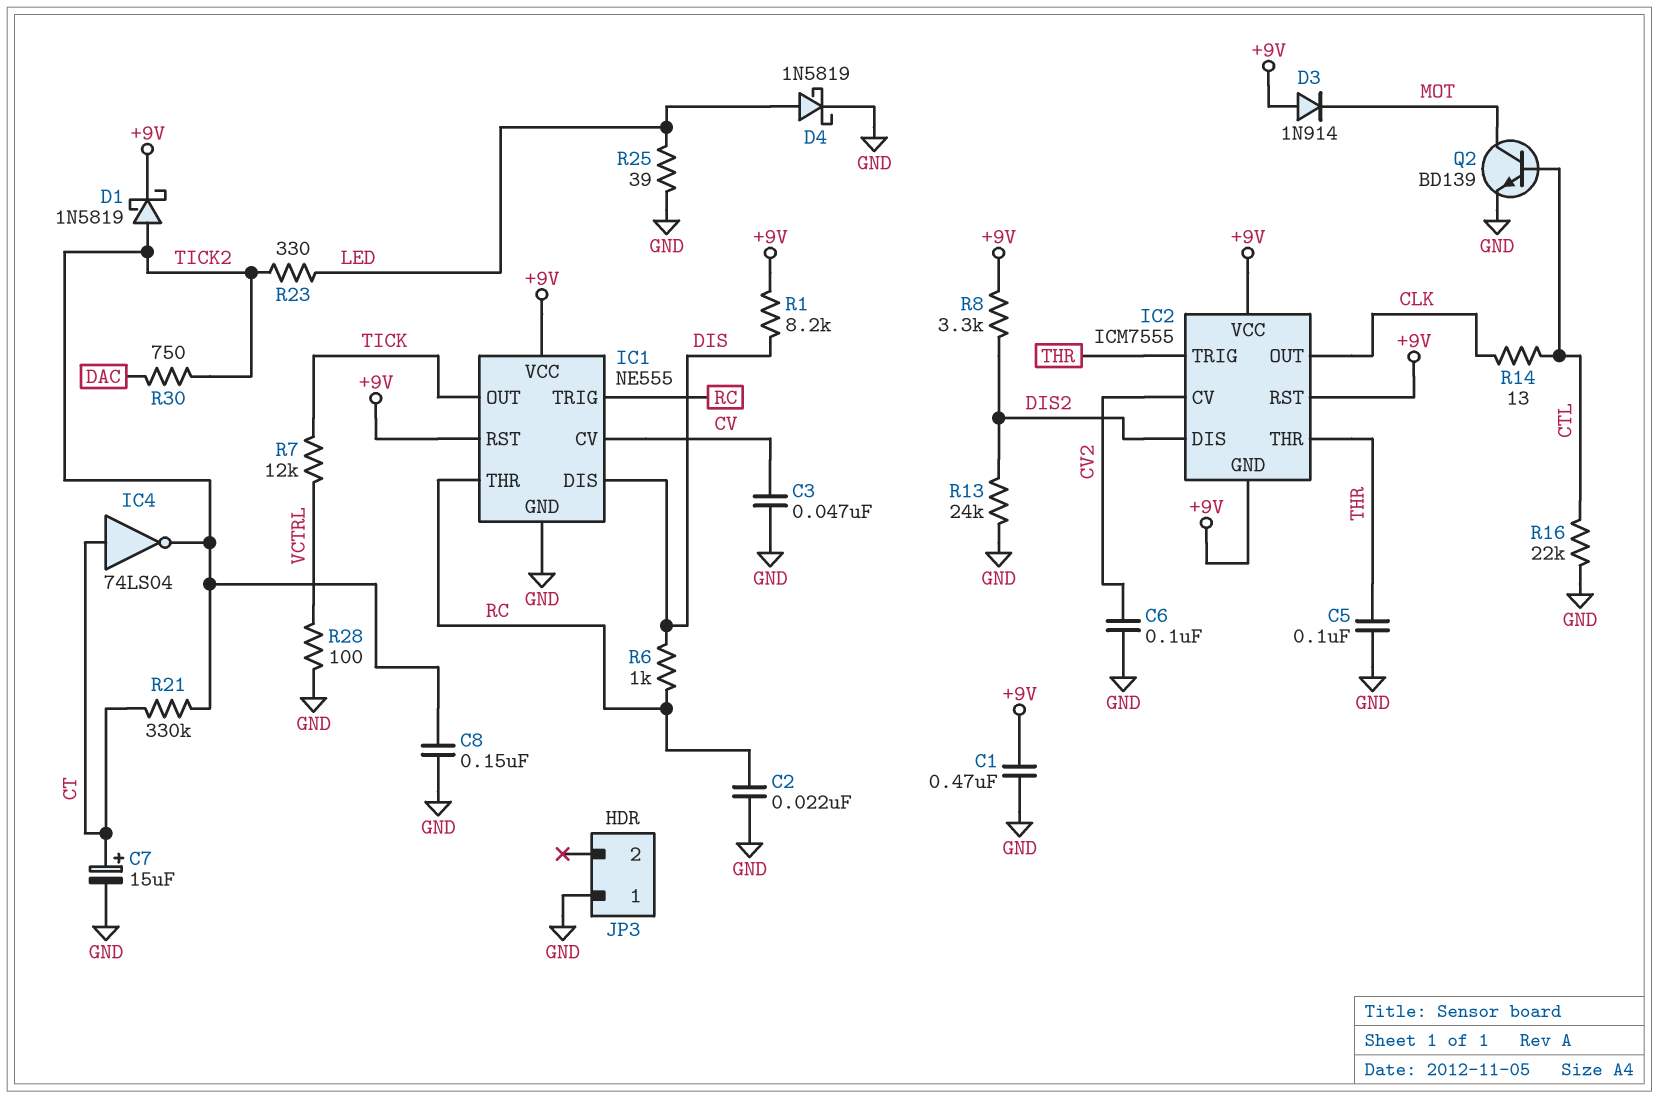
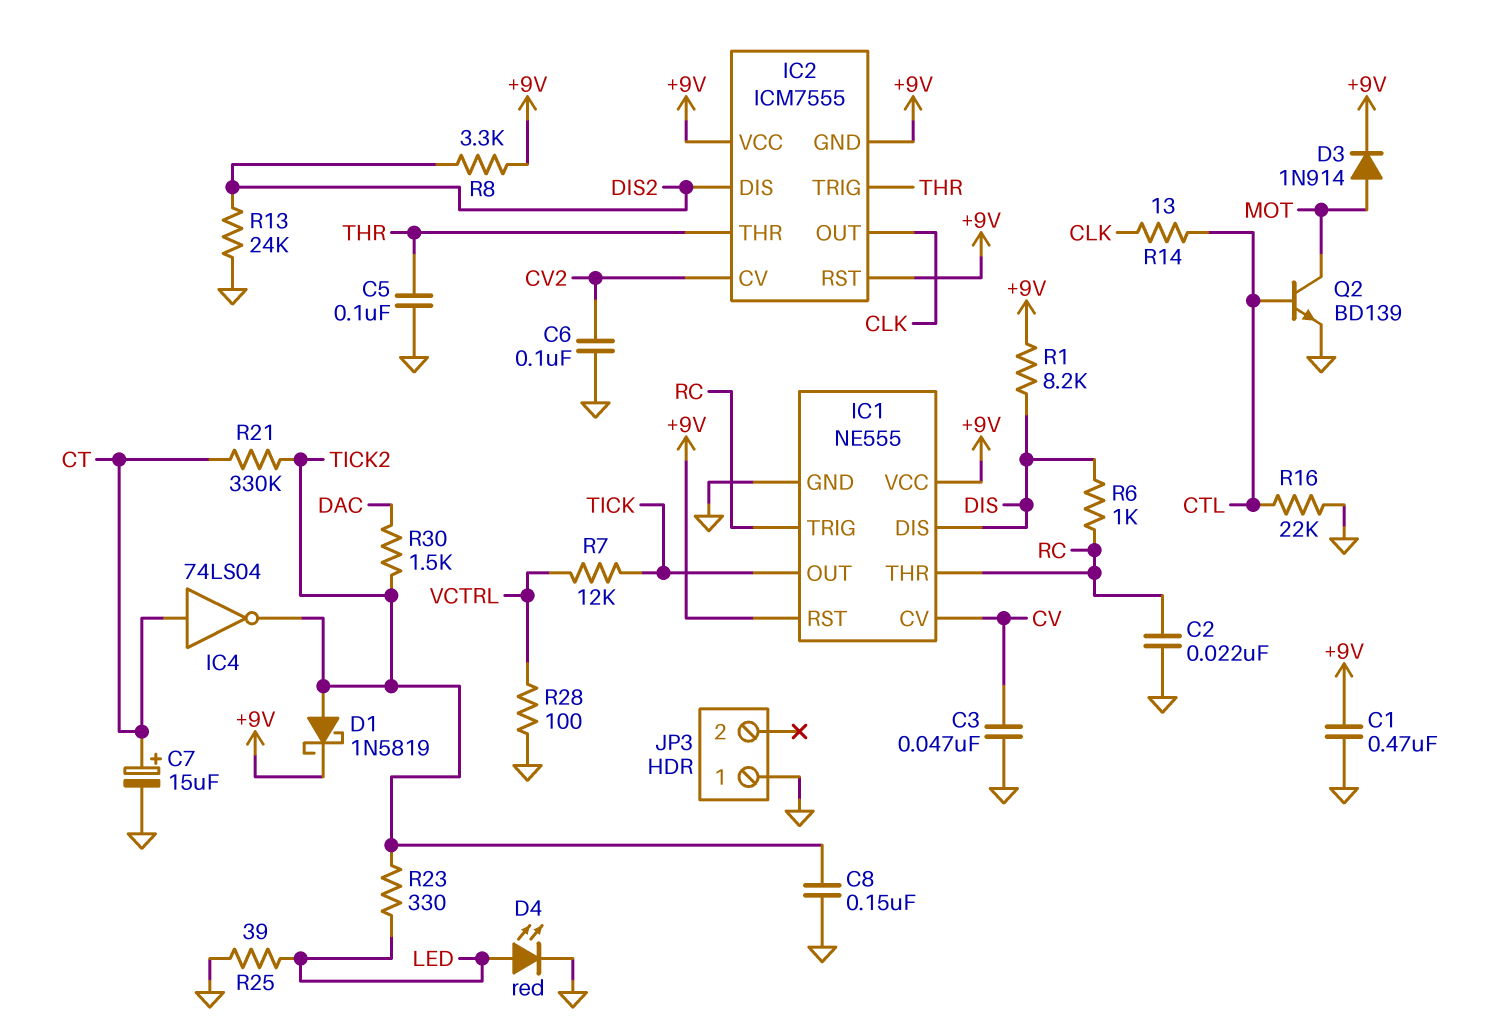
D3: diode 1N914 (A +9V, K MOT) -> diode 1N914 (A MOT, K +9V)
D4: schottky 1N5819 (A LED, K GND) -> LED red (A LED, K GND)
R30: 750 (DAC, TICK2) -> 1.5k (DAC, TICK2)

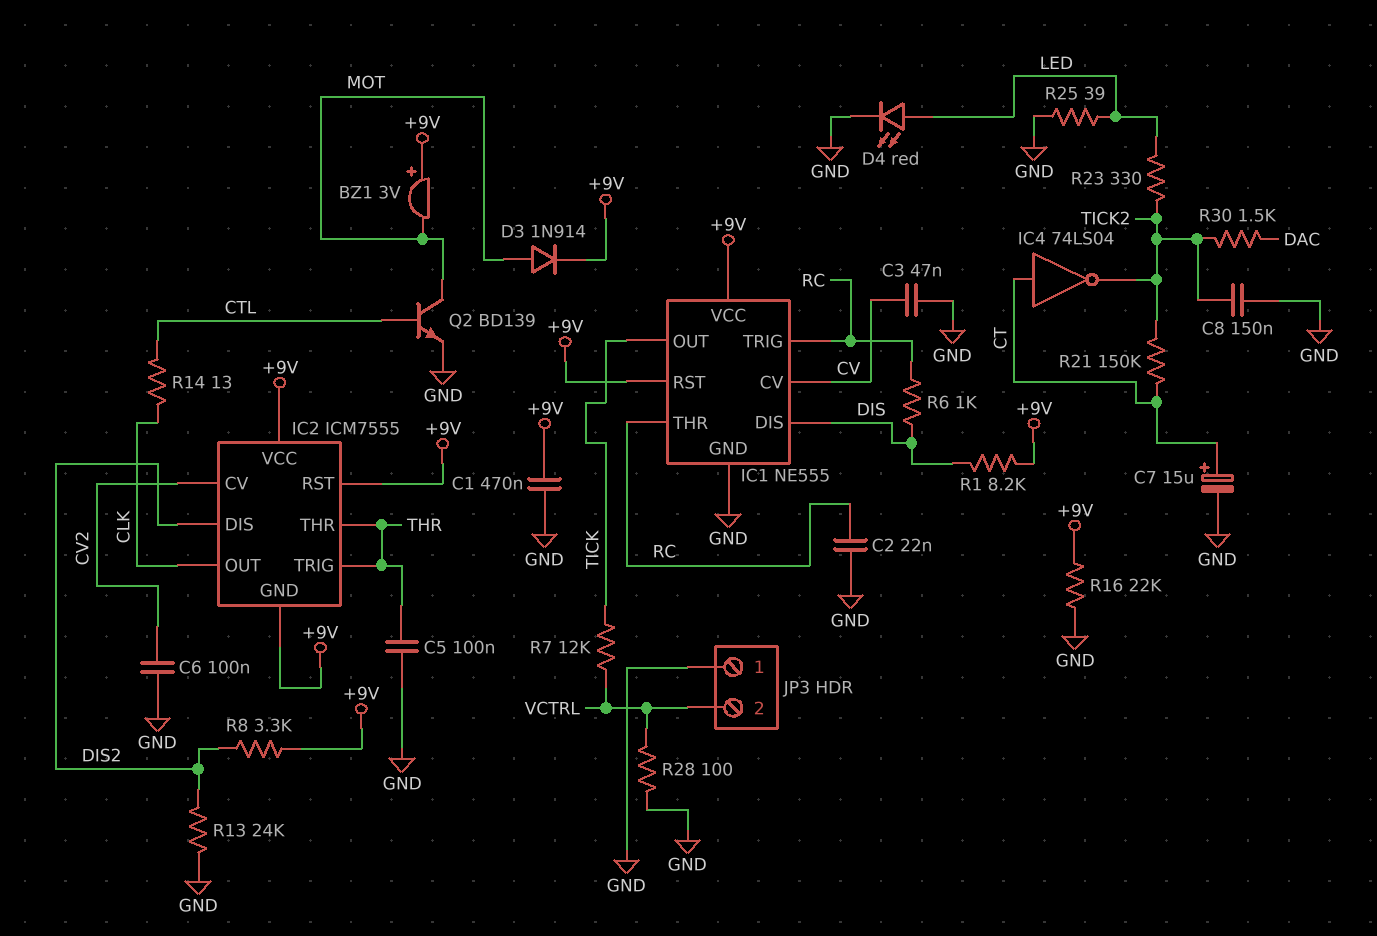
BZ1: none -> buzzer 3V (plus +9V, minus MOT)
D1: schottky 1N5819 (A TICK2, K +9V) -> none
JP3 pin 2: none -> VCTRL
R16: 22k (CTL, GND) -> 22k (+9V, GND)
R21: 330k (CT, TICK2) -> 150k (CT, TICK2)

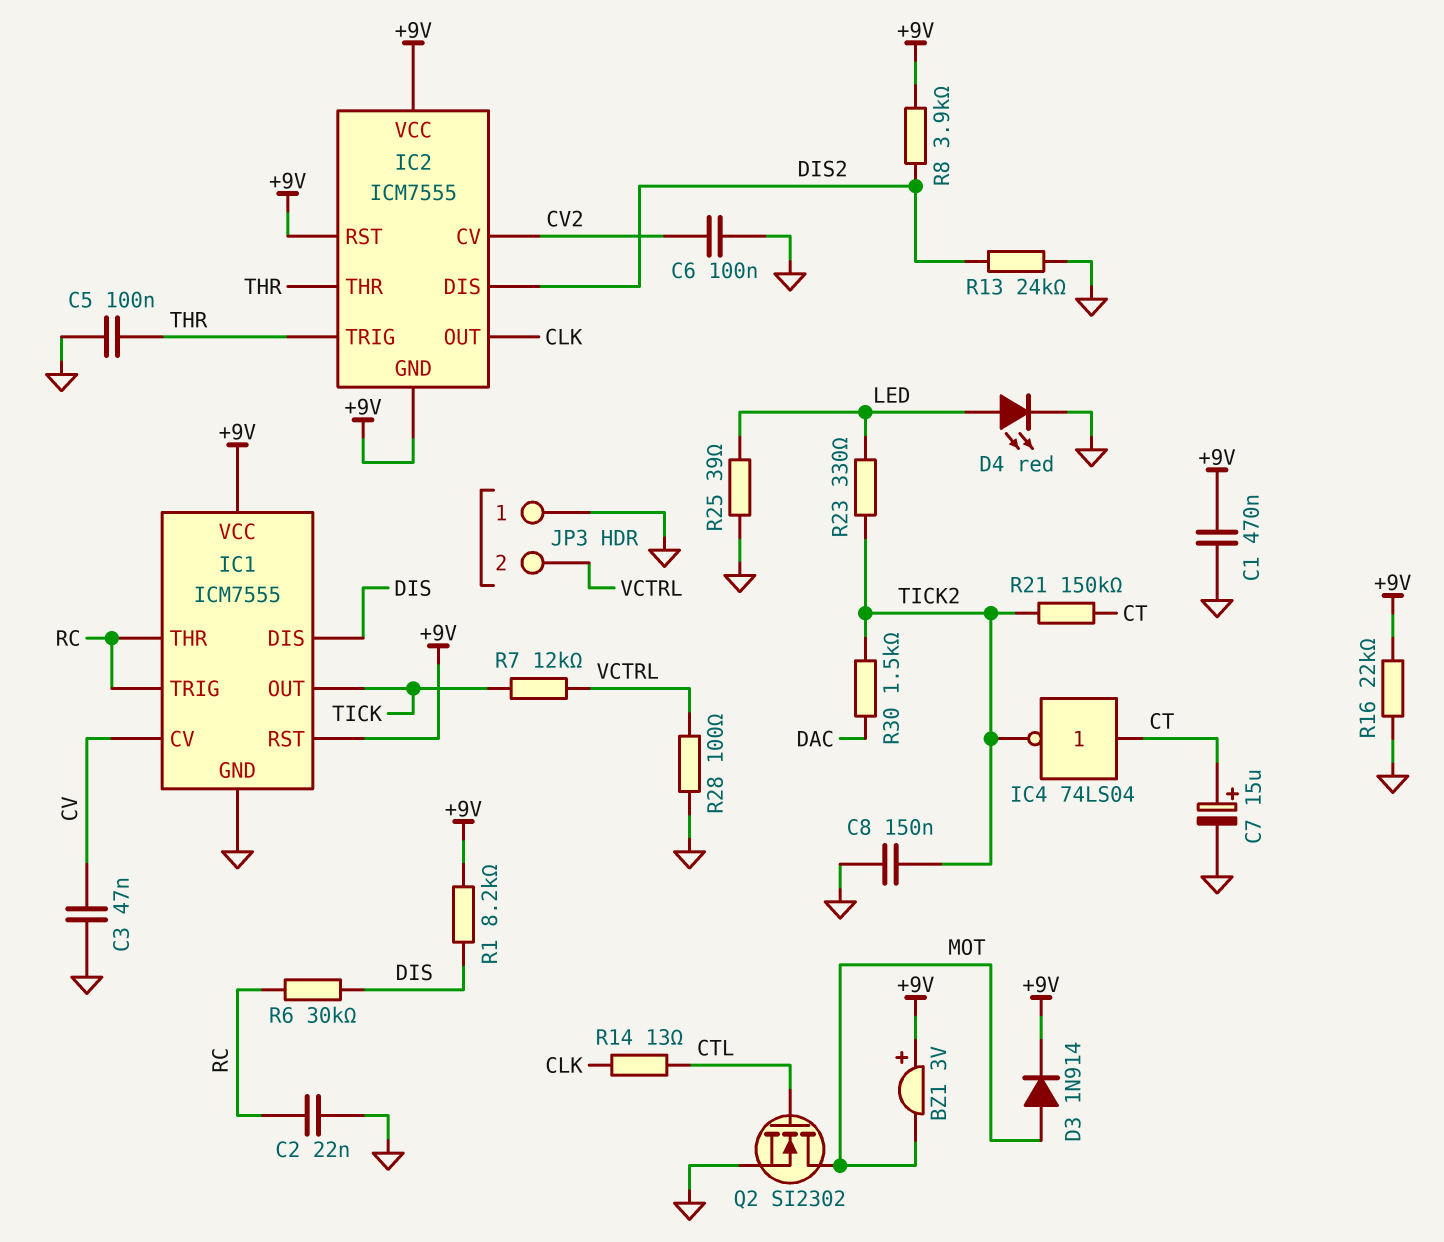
IC1: NE555 -> ICM7555
Q2: NPN BD139 (B CTL, C MOT, E GND) -> NMOS SI2302 (G CTL, D MOT, S GND)
R6: 1k (DIS, RC) -> 30k (DIS, RC)
R8: 3.3k (+9V, DIS2) -> 3.9k (+9V, DIS2)

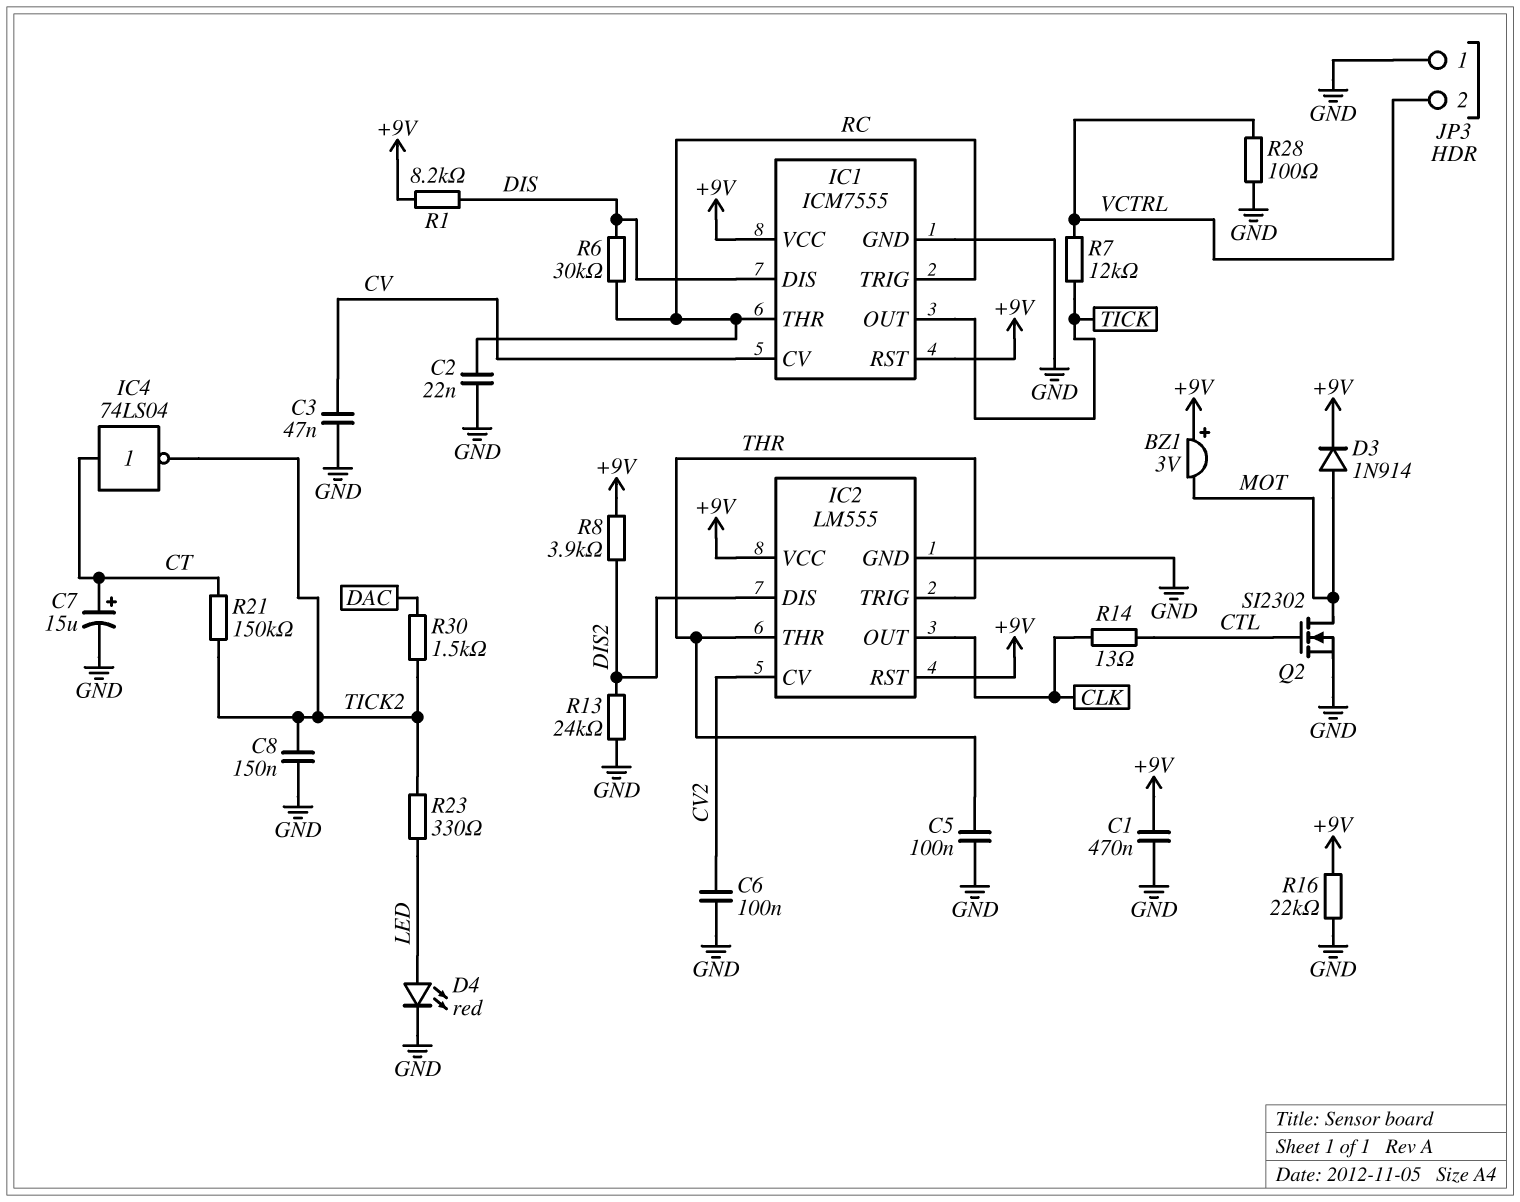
IC2: ICM7555 -> LM555
IC2 pin GND: +9V -> GND
R25: 39 (GND, LED) -> none

